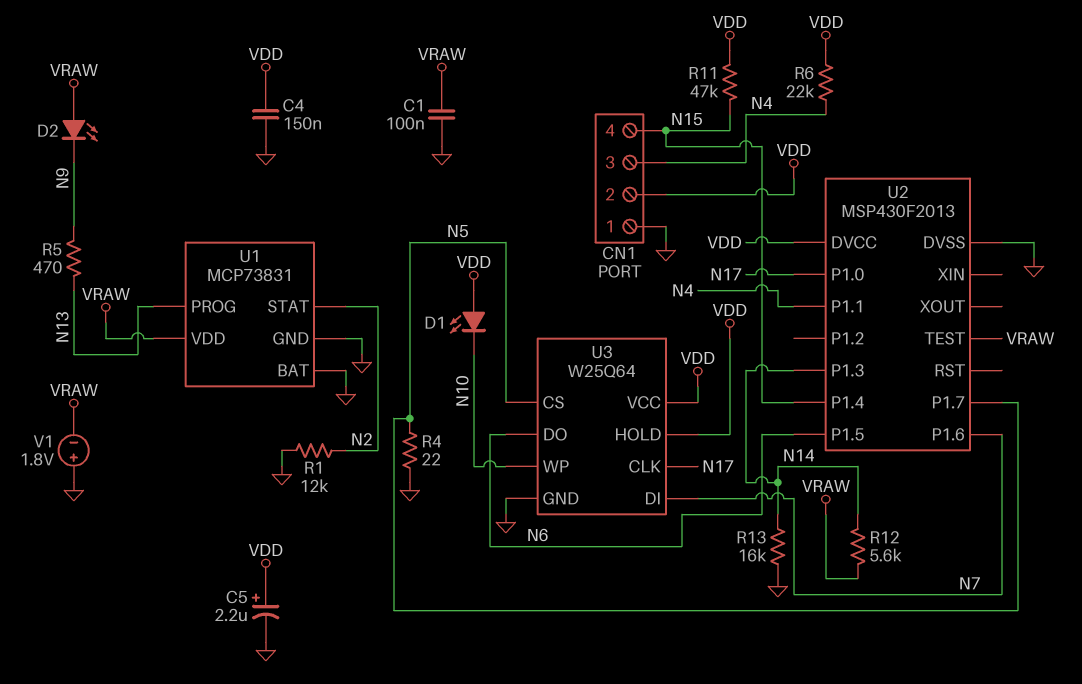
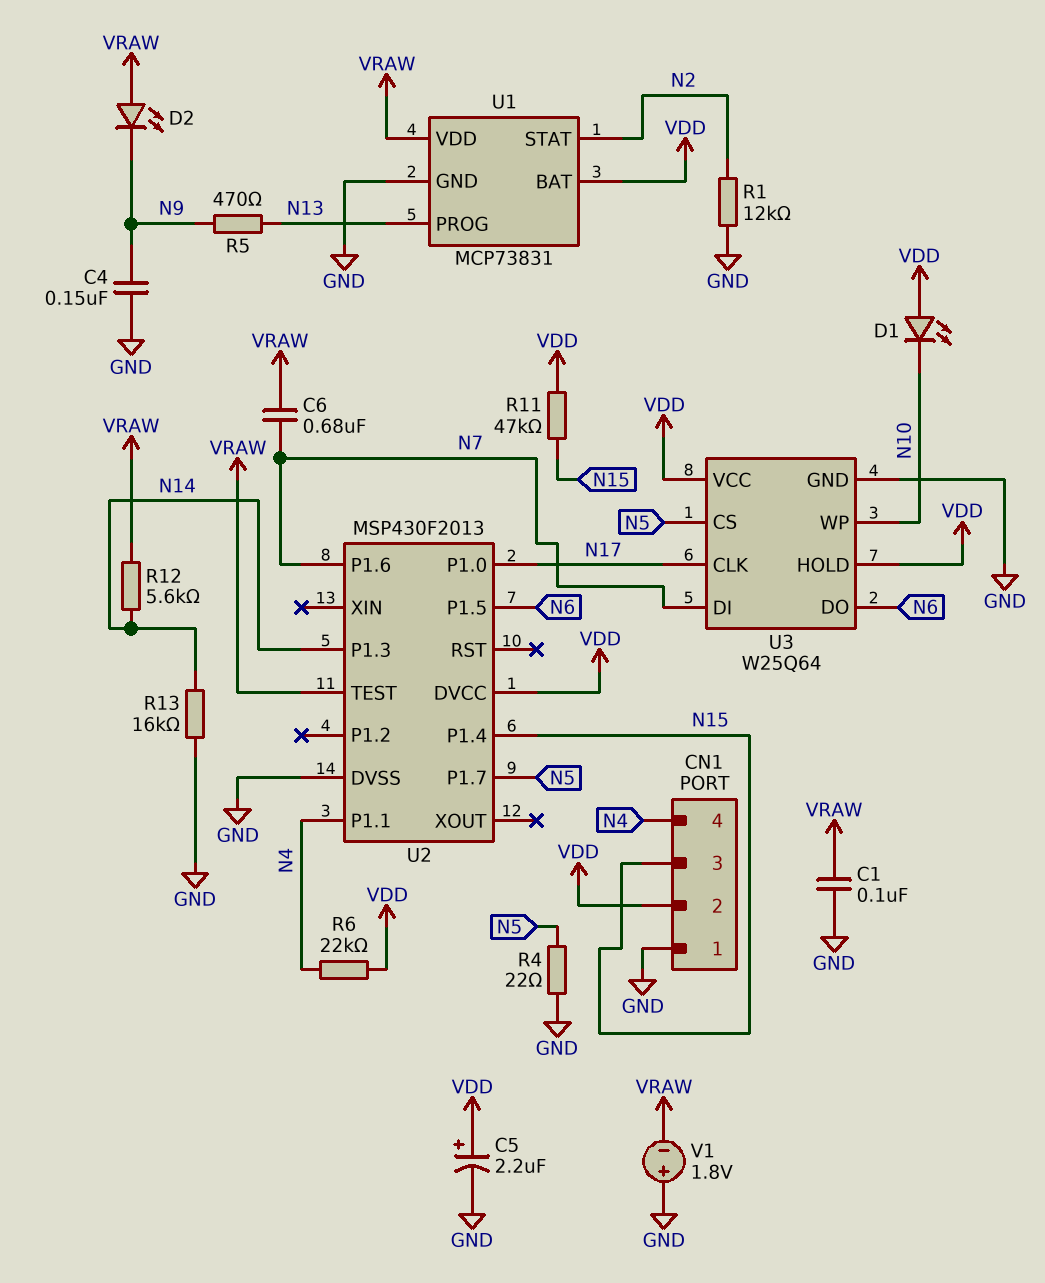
C4: 150nF (GND, VDD) -> 150nF (GND, N9)
C6: none -> 680nF (N7, VRAW)
CN1 pin 3: N4 -> N15
CN1 pin 4: N15 -> N4
U1 pin BAT: GND -> VDD

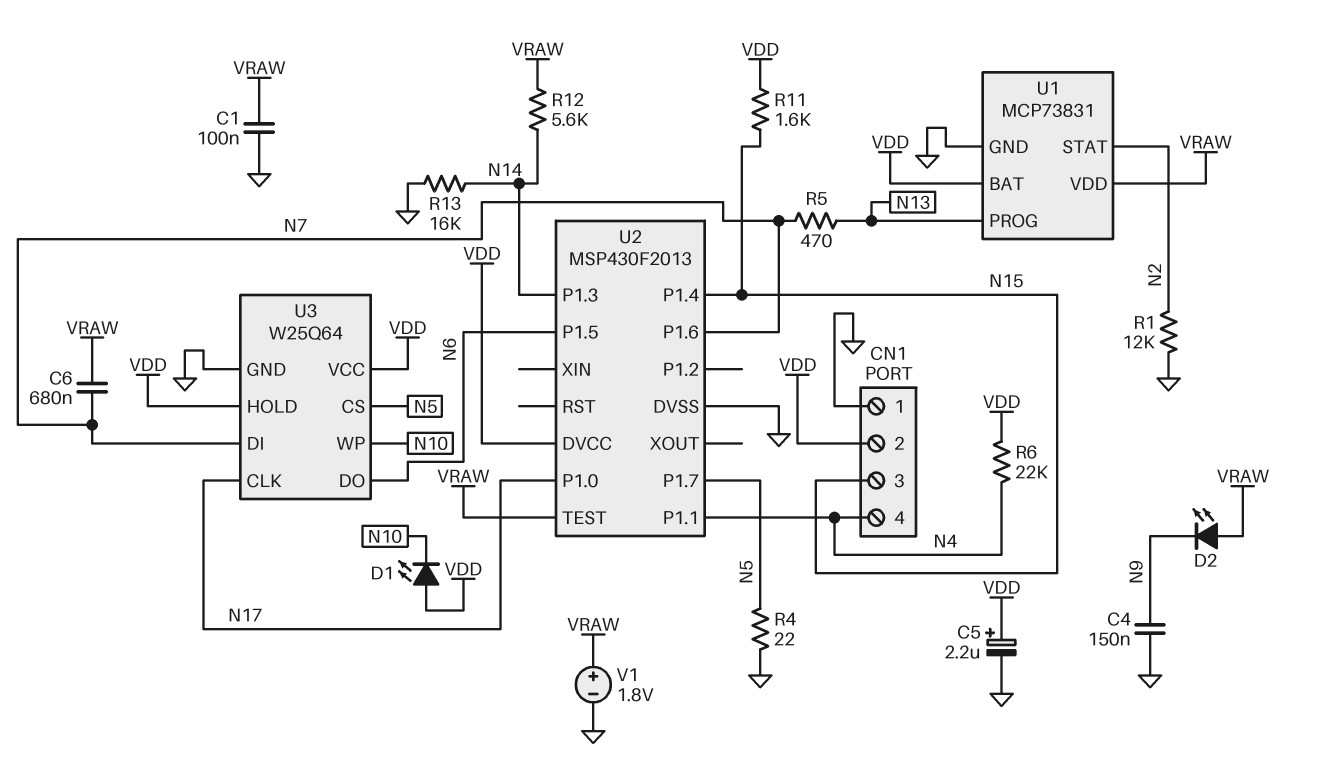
R5: 470 (N9, N13) -> 470 (N7, N13)
R11: 47k (N15, VDD) -> 1.6k (N15, VDD)
V1: 1.8V (plus GND, minus VRAW) -> 1.8V (plus VRAW, minus GND)

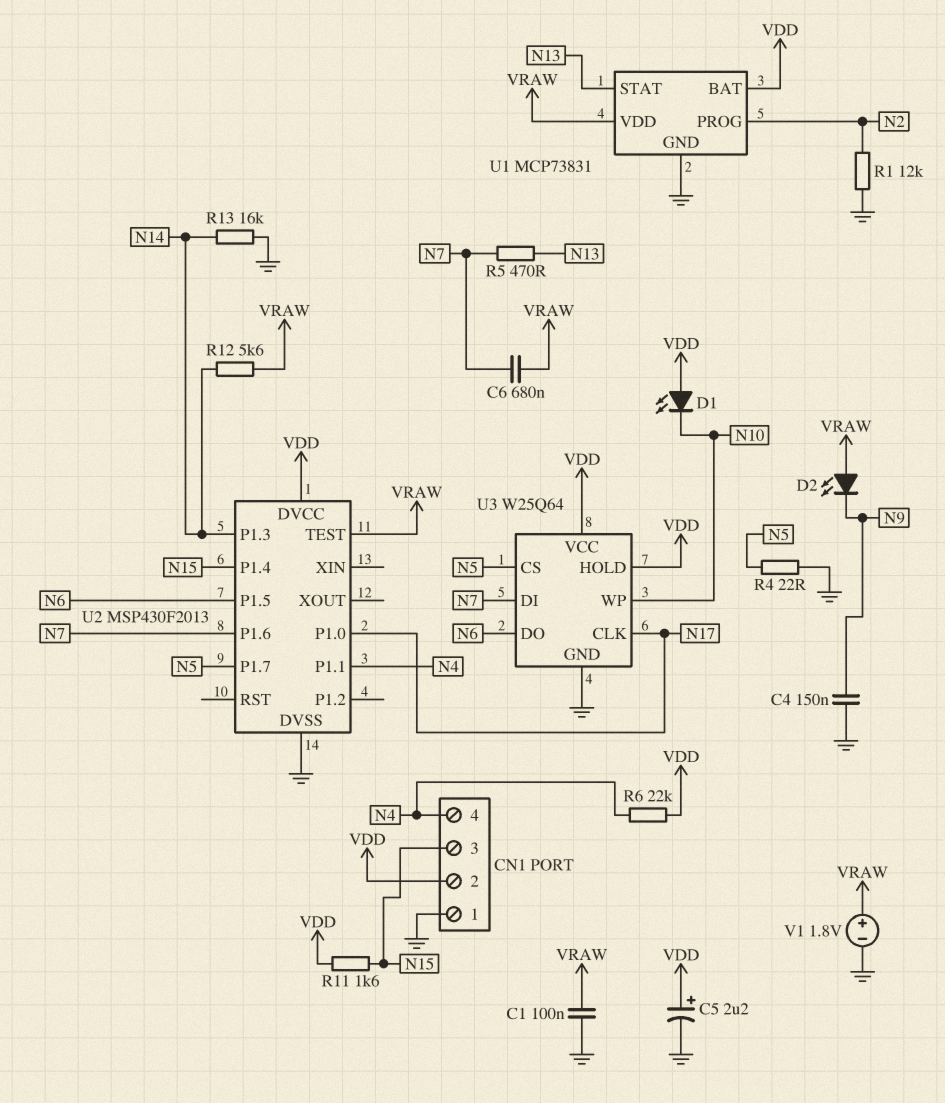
U1 pin PROG: N13 -> N2
U1 pin STAT: N2 -> N13

